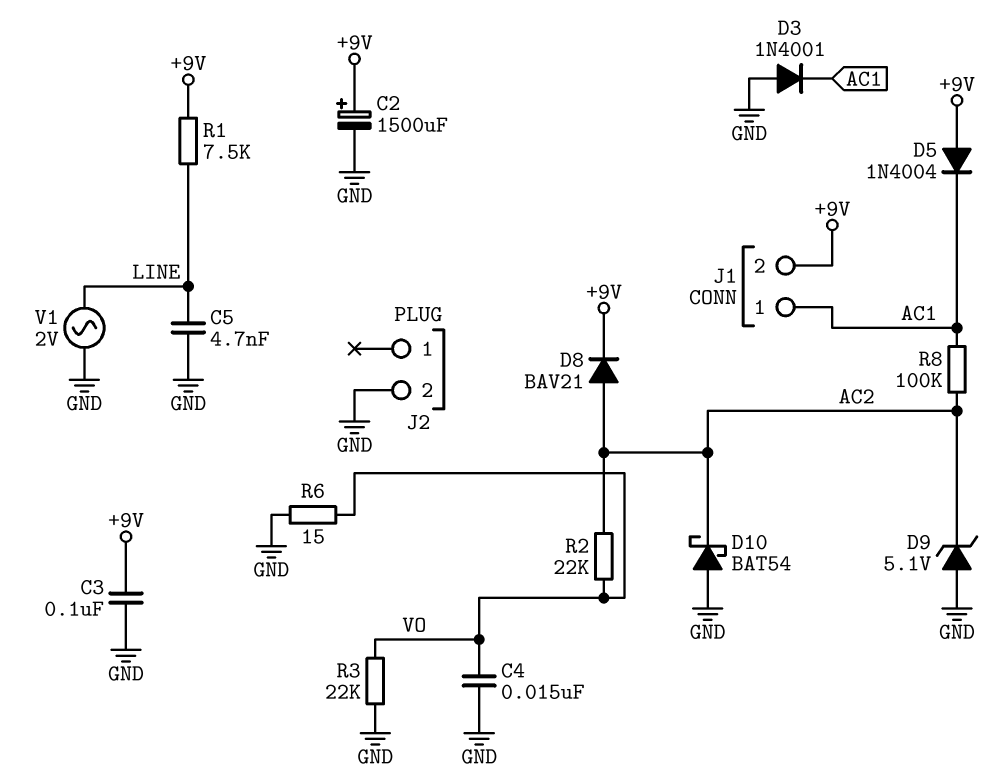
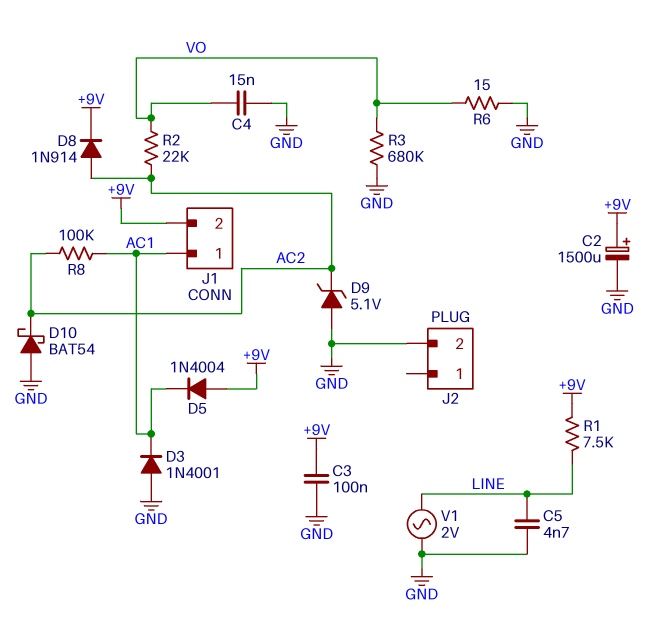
D8: diode BAV21 (A AC2, K +9V) -> diode 1N914 (A AC2, K +9V)
R3: 22k (GND, VO) -> 680k (GND, VO)

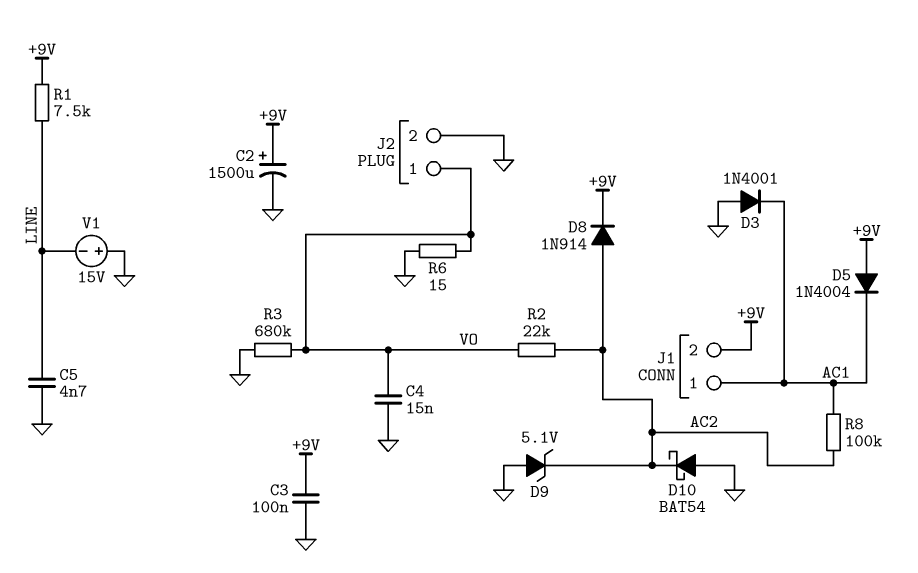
J2 pin 1: none -> VO
V1: AC 2V (GND, LINE) -> 15V (plus GND, minus LINE)

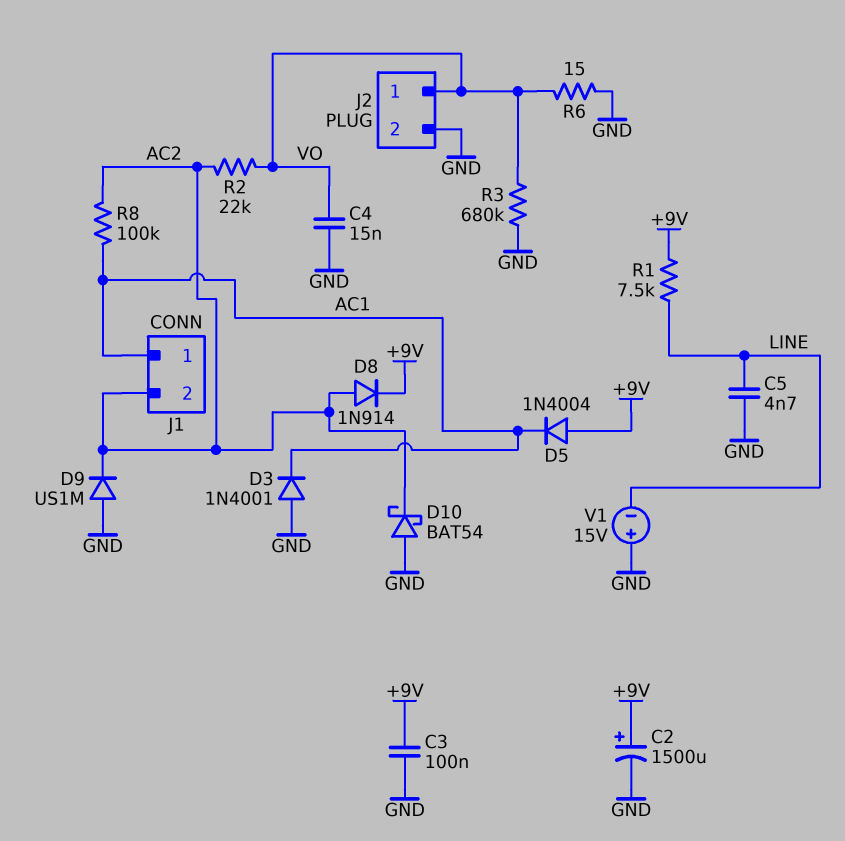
D9: zener 5.1V (A GND, K AC2) -> diode US1M (A GND, K AC2)
J1 pin 2: +9V -> AC2

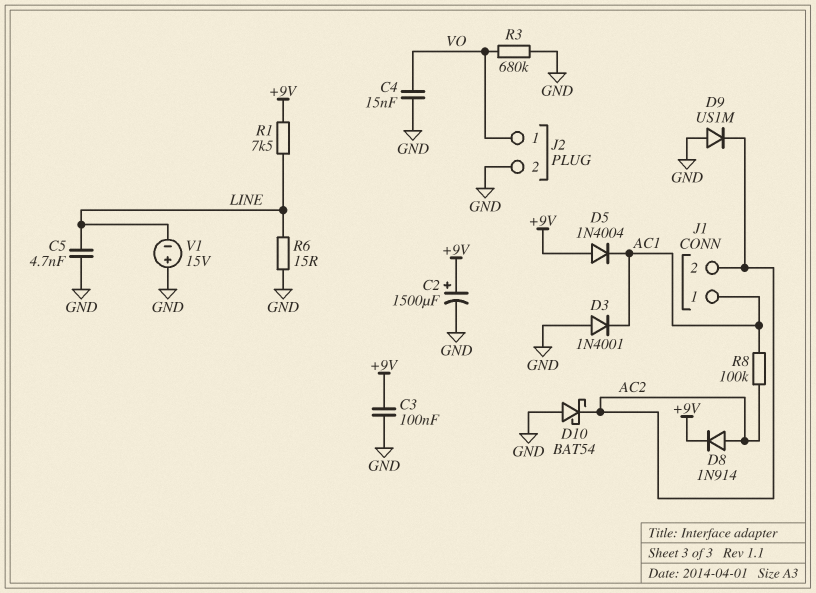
R2: 22k (AC2, VO) -> none
R6: 15 (GND, VO) -> 15 (GND, LINE)

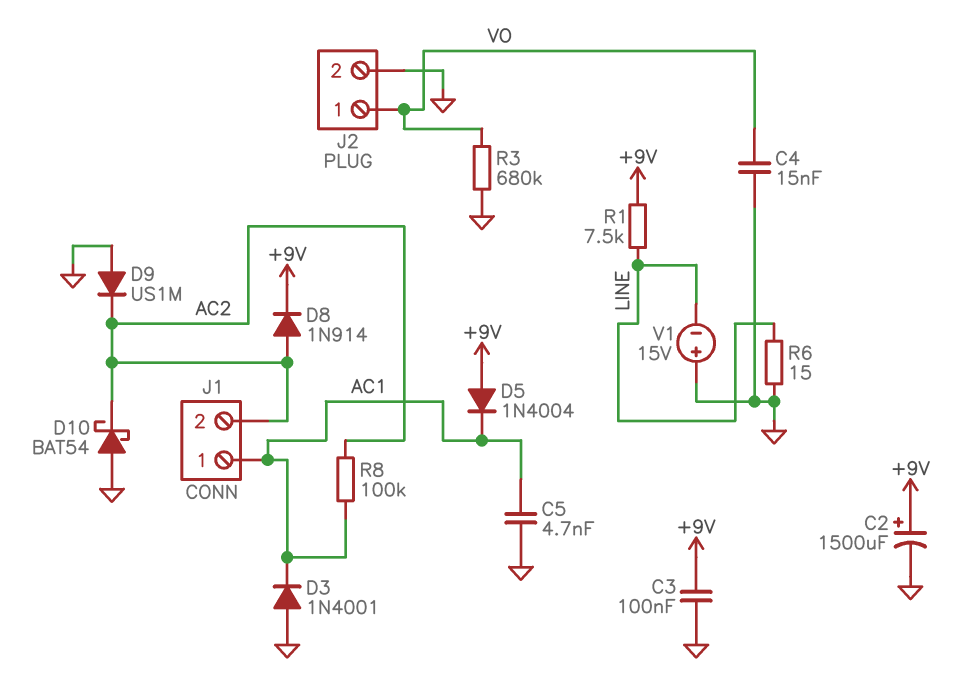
C5: 4.7nF (GND, LINE) -> 4.7nF (AC1, GND)

